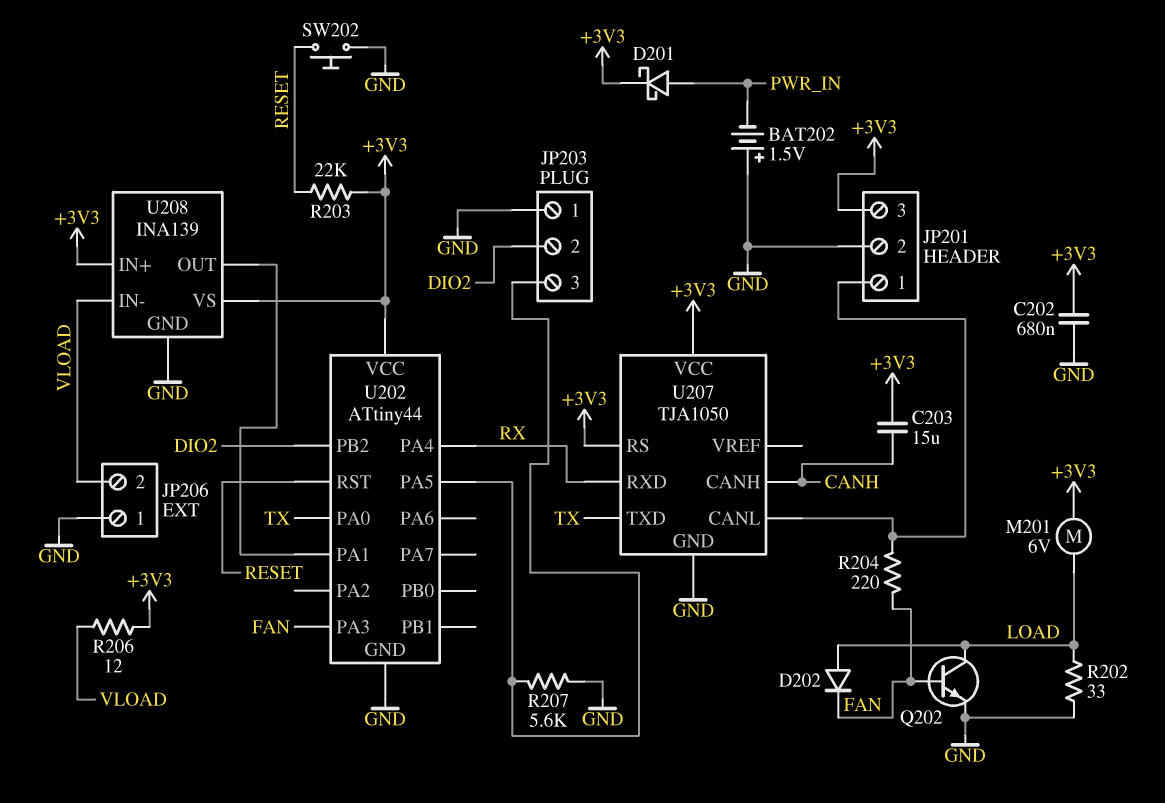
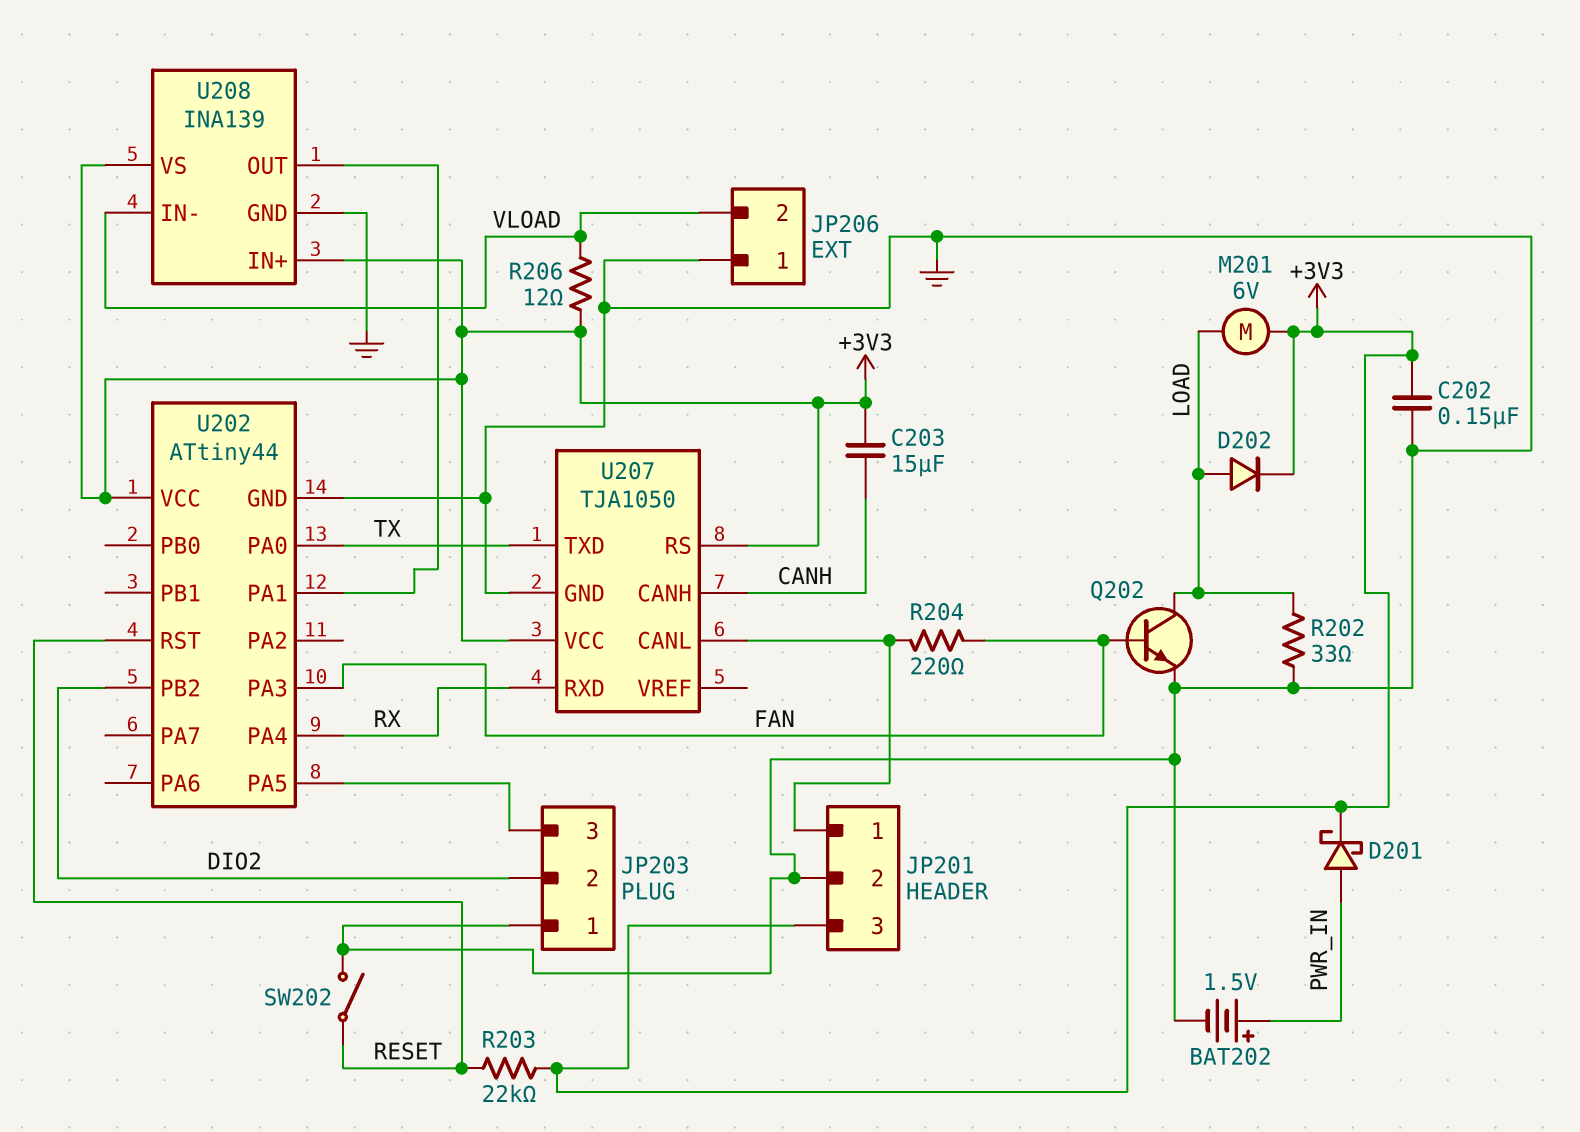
BAT202: 1.5V (plus GND, minus PWR_IN) -> 1.5V (plus PWR_IN, minus GND)
C202: 680nF (+3V3, GND) -> 150nF (+3V3, GND)
D202: diode (A LOAD, K FAN) -> diode (A LOAD, K +3V3)
R207: 5.6k (GND, JP203/3) -> none
SW202: button (GND, RESET) -> switch (GND, RESET)

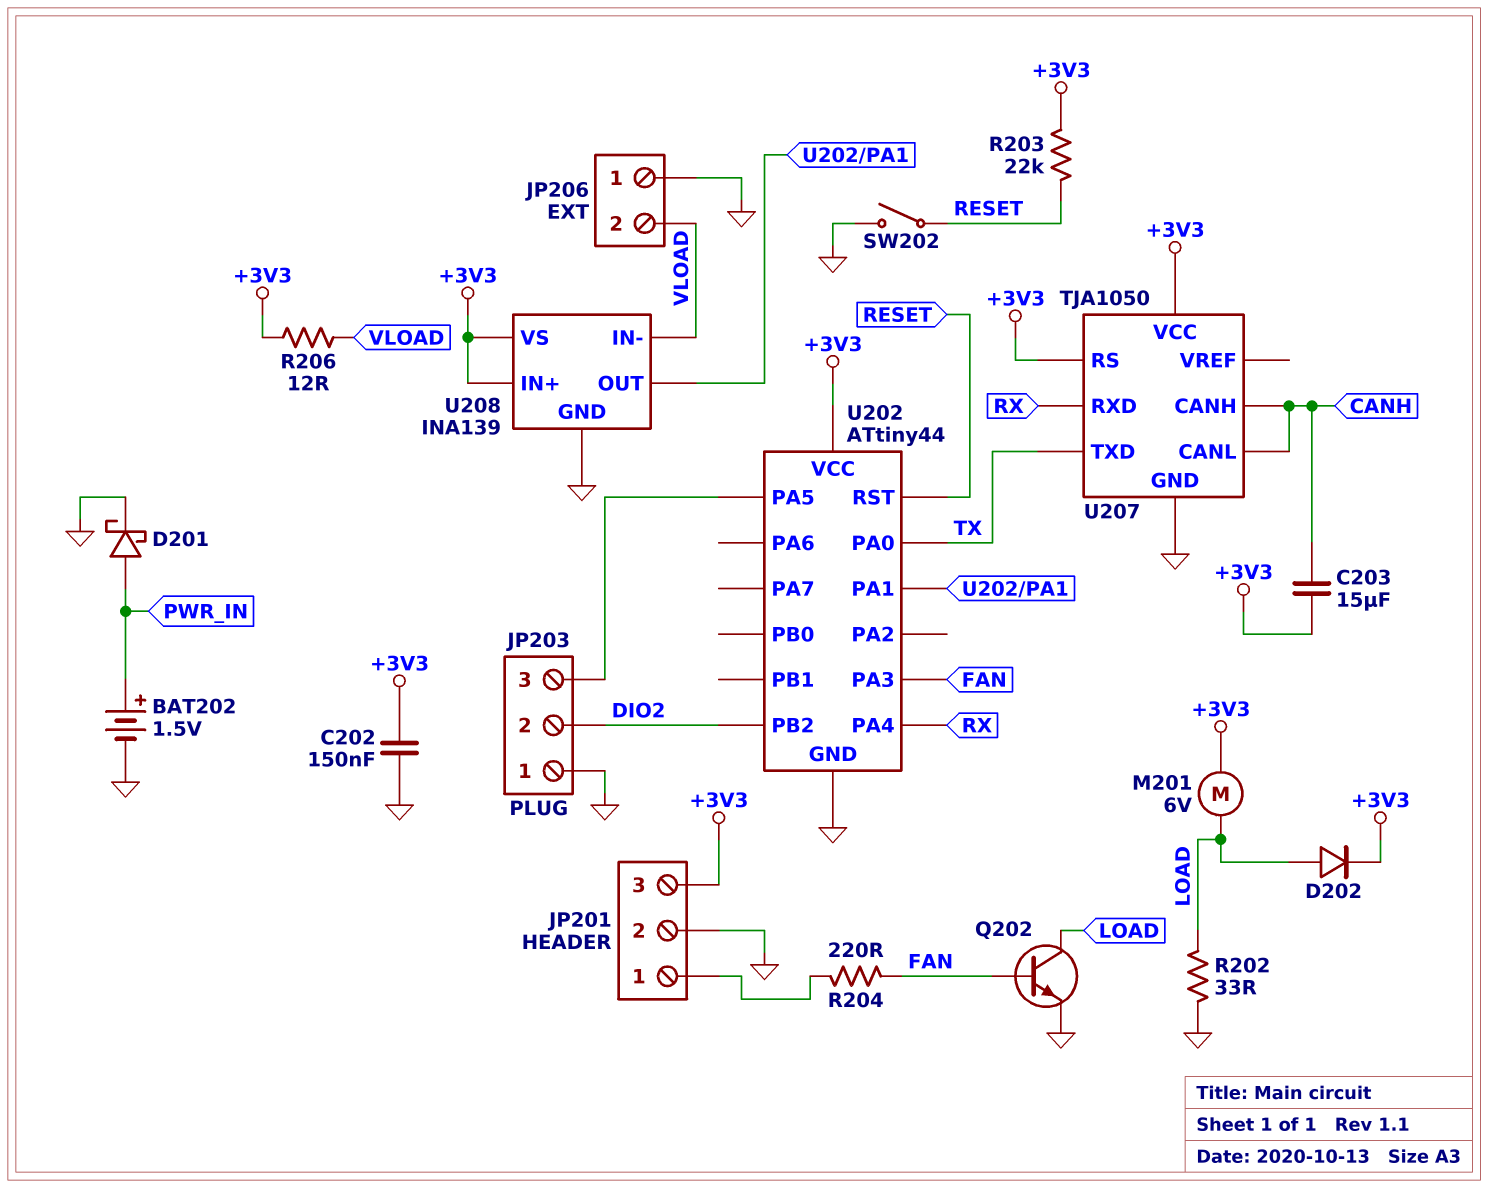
D201: schottky (A PWR_IN, K +3V3) -> schottky (A PWR_IN, K GND)
U207 pin CANL: JP201/1 -> CANH

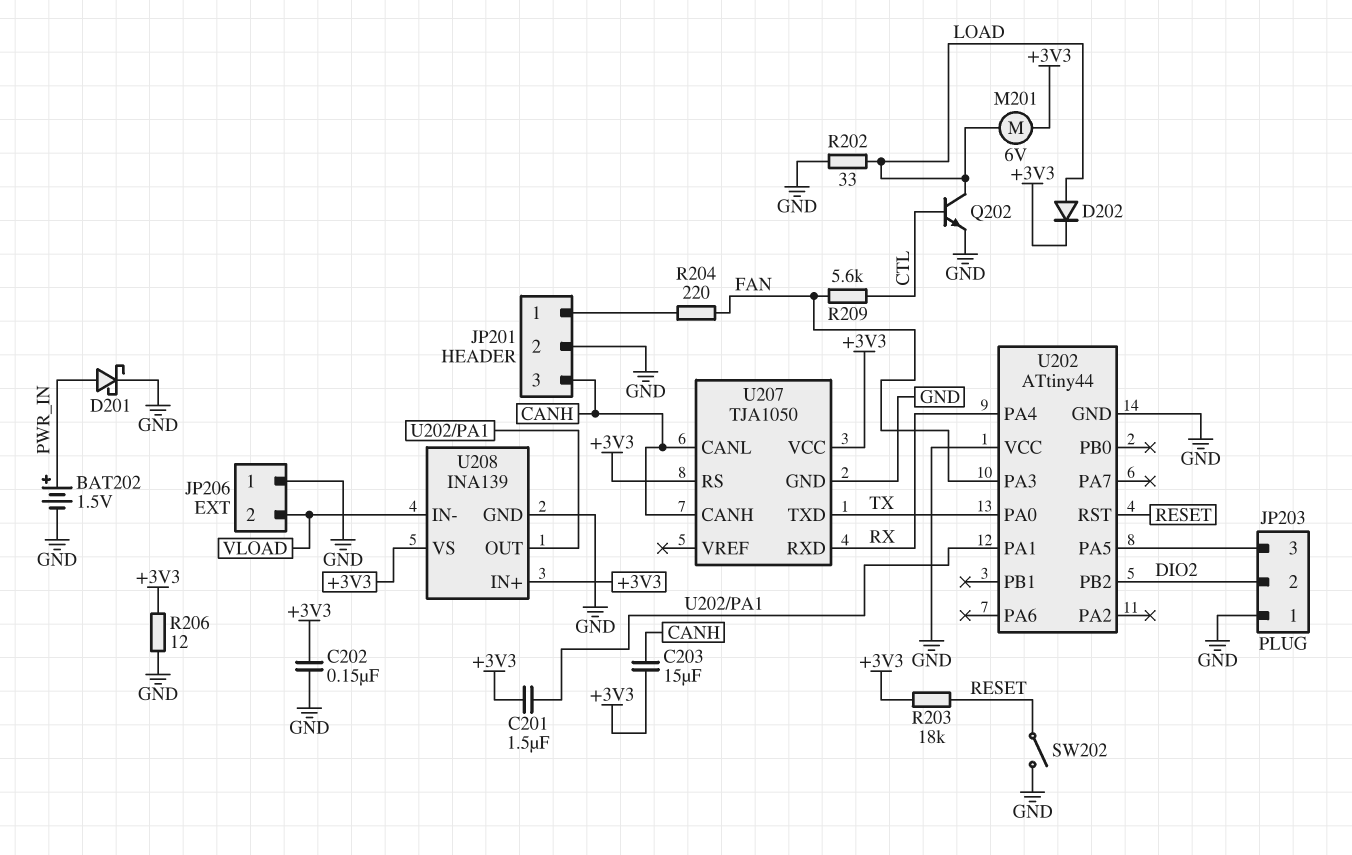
C201: none -> 1.5uF (+3V3, U202/PA1)
JP201 pin 3: +3V3 -> CANH
Q202: NPN (B FAN, C LOAD, E GND) -> NPN (B CTL, C LOAD, E GND)
R203: 22k (+3V3, RESET) -> 18k (+3V3, RESET)
R206: 12 (+3V3, VLOAD) -> 12 (+3V3, GND)
R209: none -> 5.6k (CTL, FAN)
U202 pin VCC: +3V3 -> GND

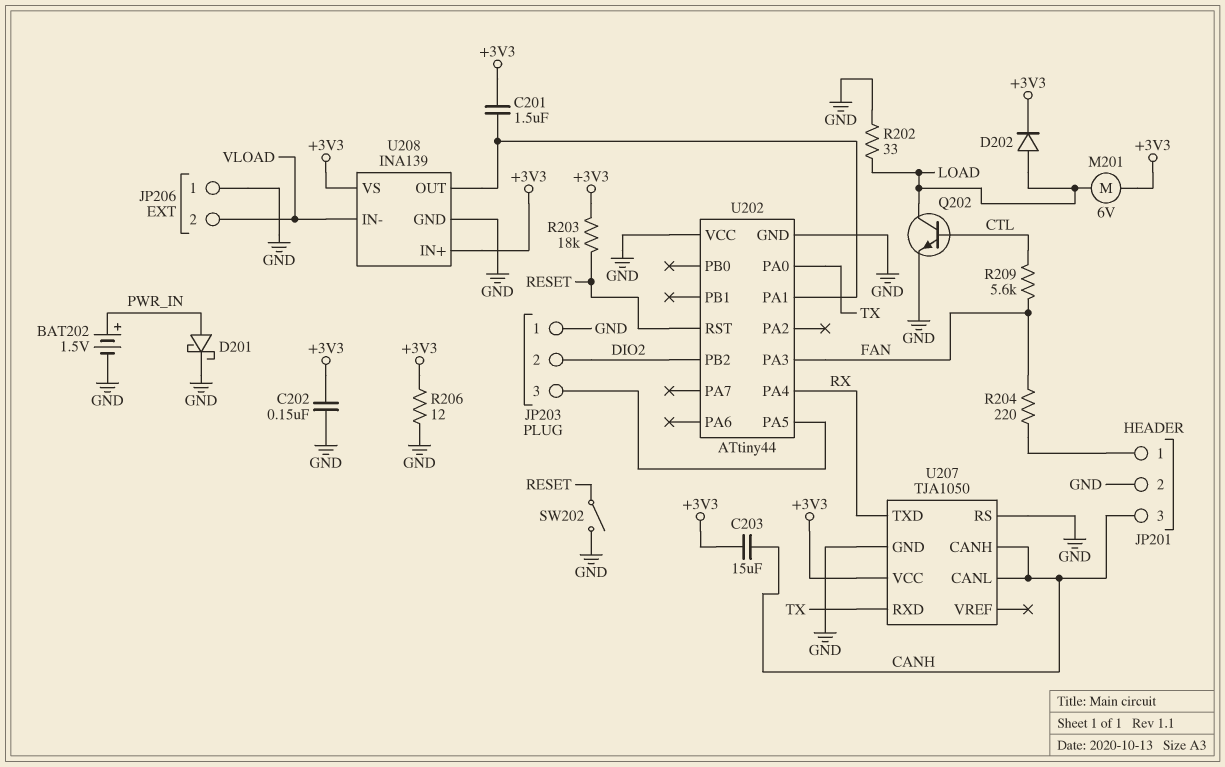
U207 pin RS: +3V3 -> GND
U207 pin RXD: RX -> TX
U207 pin TXD: TX -> RX

